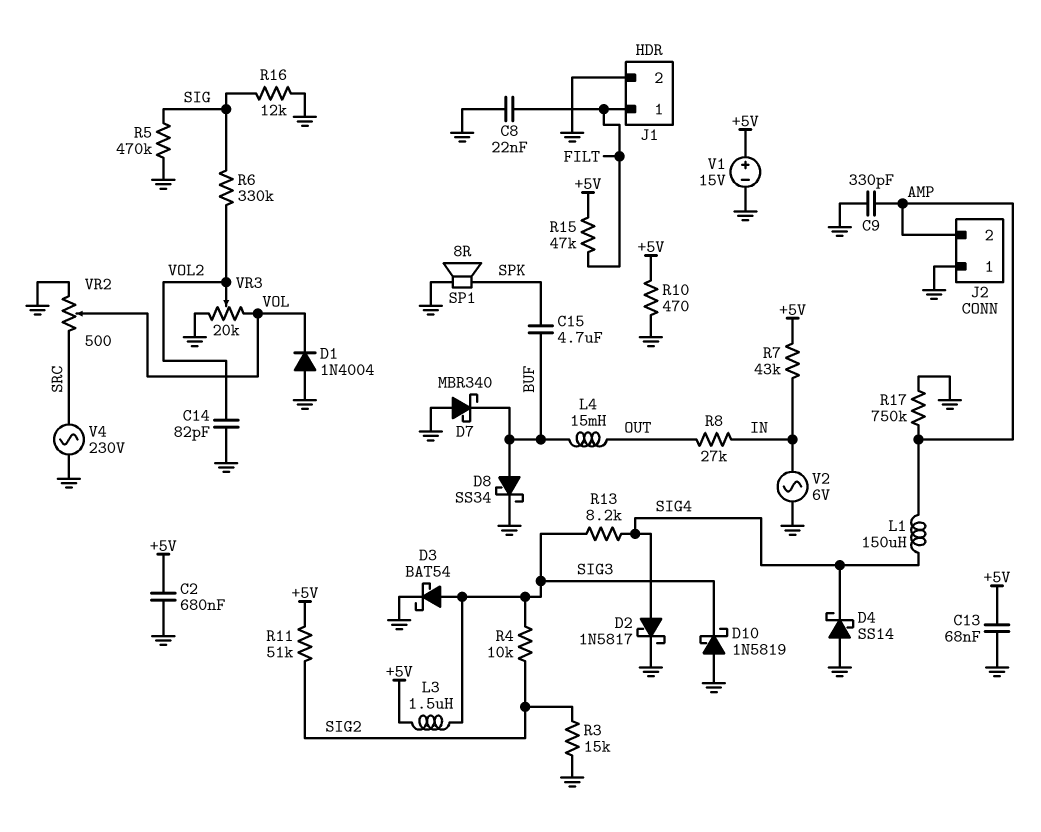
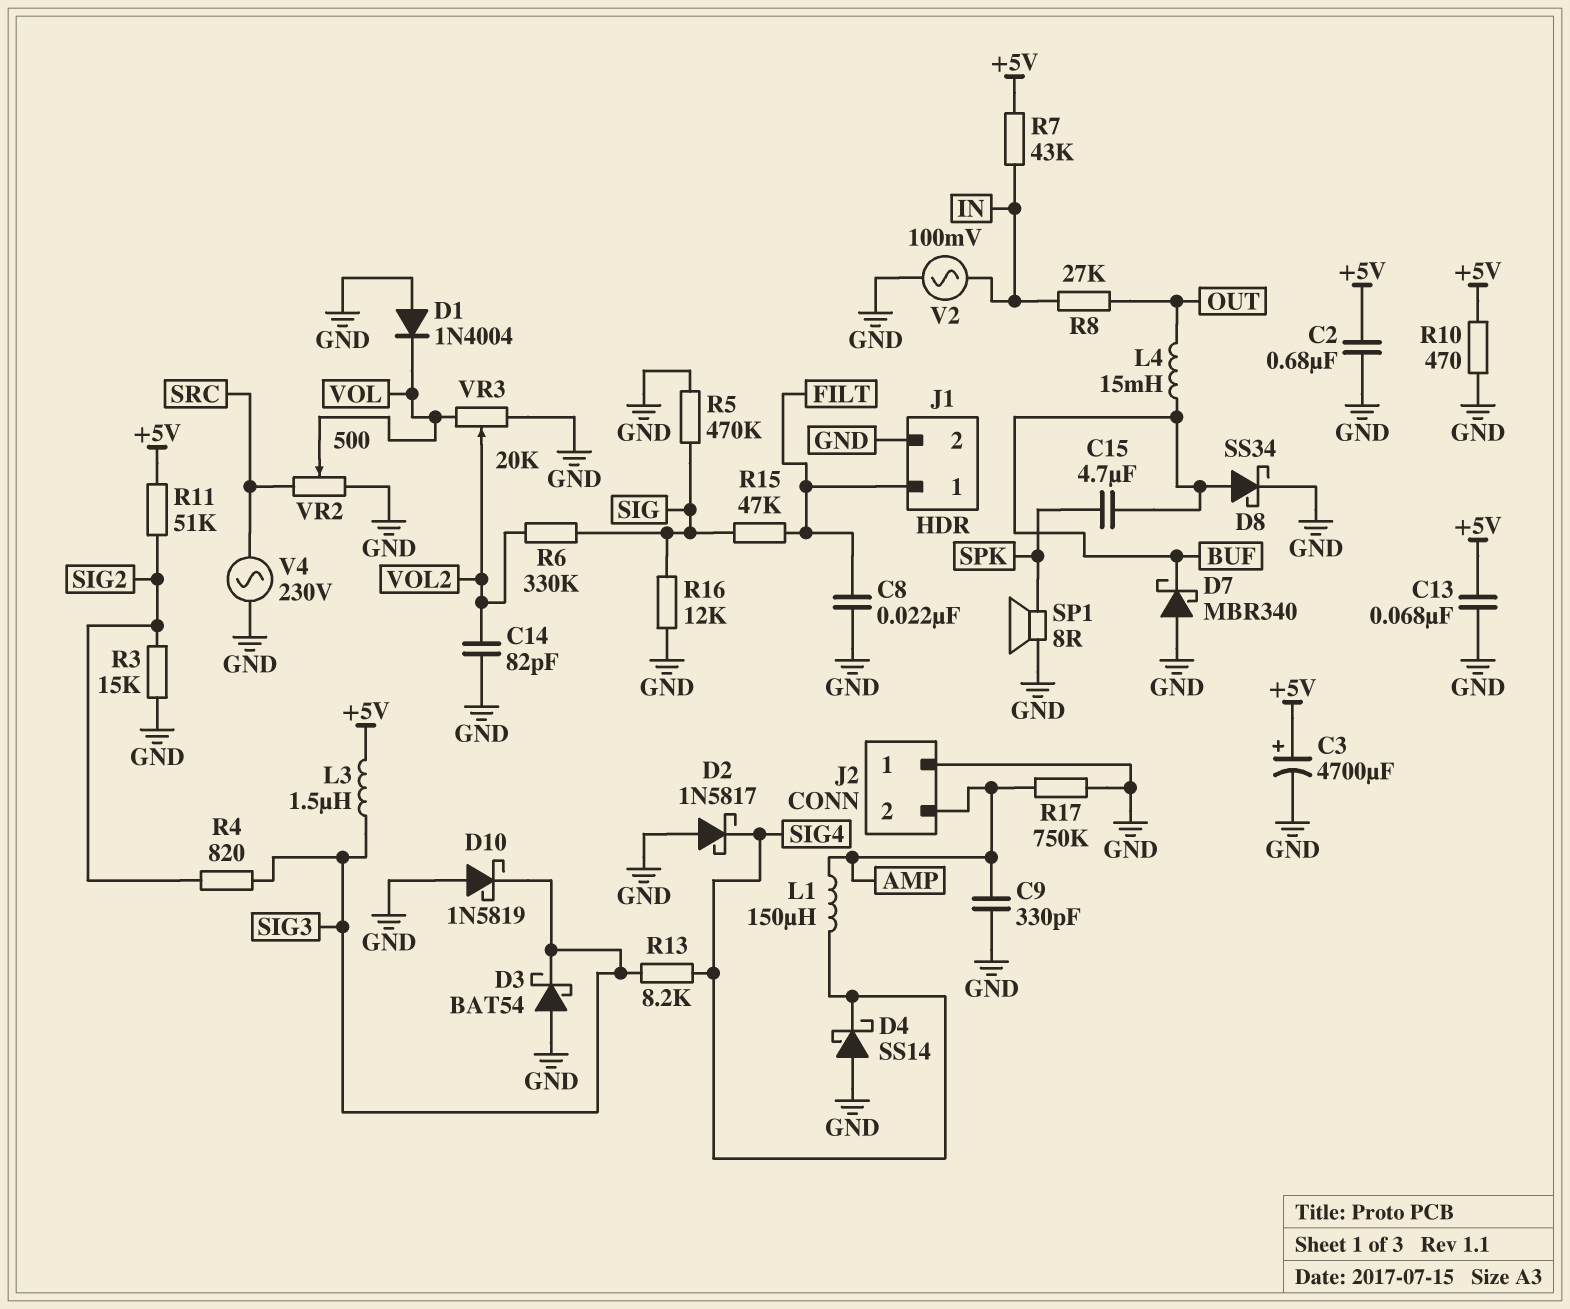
C3: none -> 4700uF (plus +5V, minus GND)
D2: schottky 1N5817 (A SIG4, K GND) -> schottky 1N5817 (A GND, K SIG4)
D3: schottky BAT54 (A SIG3, K GND) -> schottky BAT54 (A GND, K SIG3)
R4: 10k (SIG2, SIG3) -> 820 (SIG2, SIG3)
R15: 47k (+5V, FILT) -> 47k (FILT, SIG)
V1: 15V (plus +5V, minus GND) -> none
V2: AC 6V (GND, IN) -> AC 100mV (GND, IN)

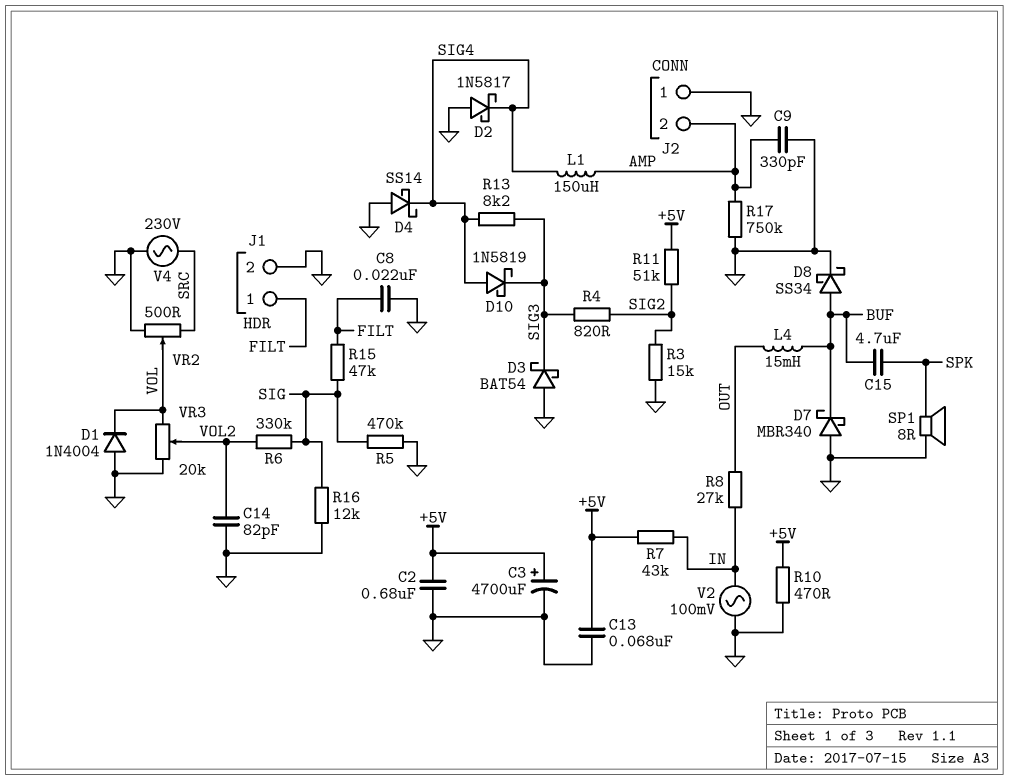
D10: schottky 1N5819 (A GND, K SIG3) -> schottky 1N5819 (A SIG4, K SIG3)
L3: 1.5uH (+5V, SIG3) -> none

